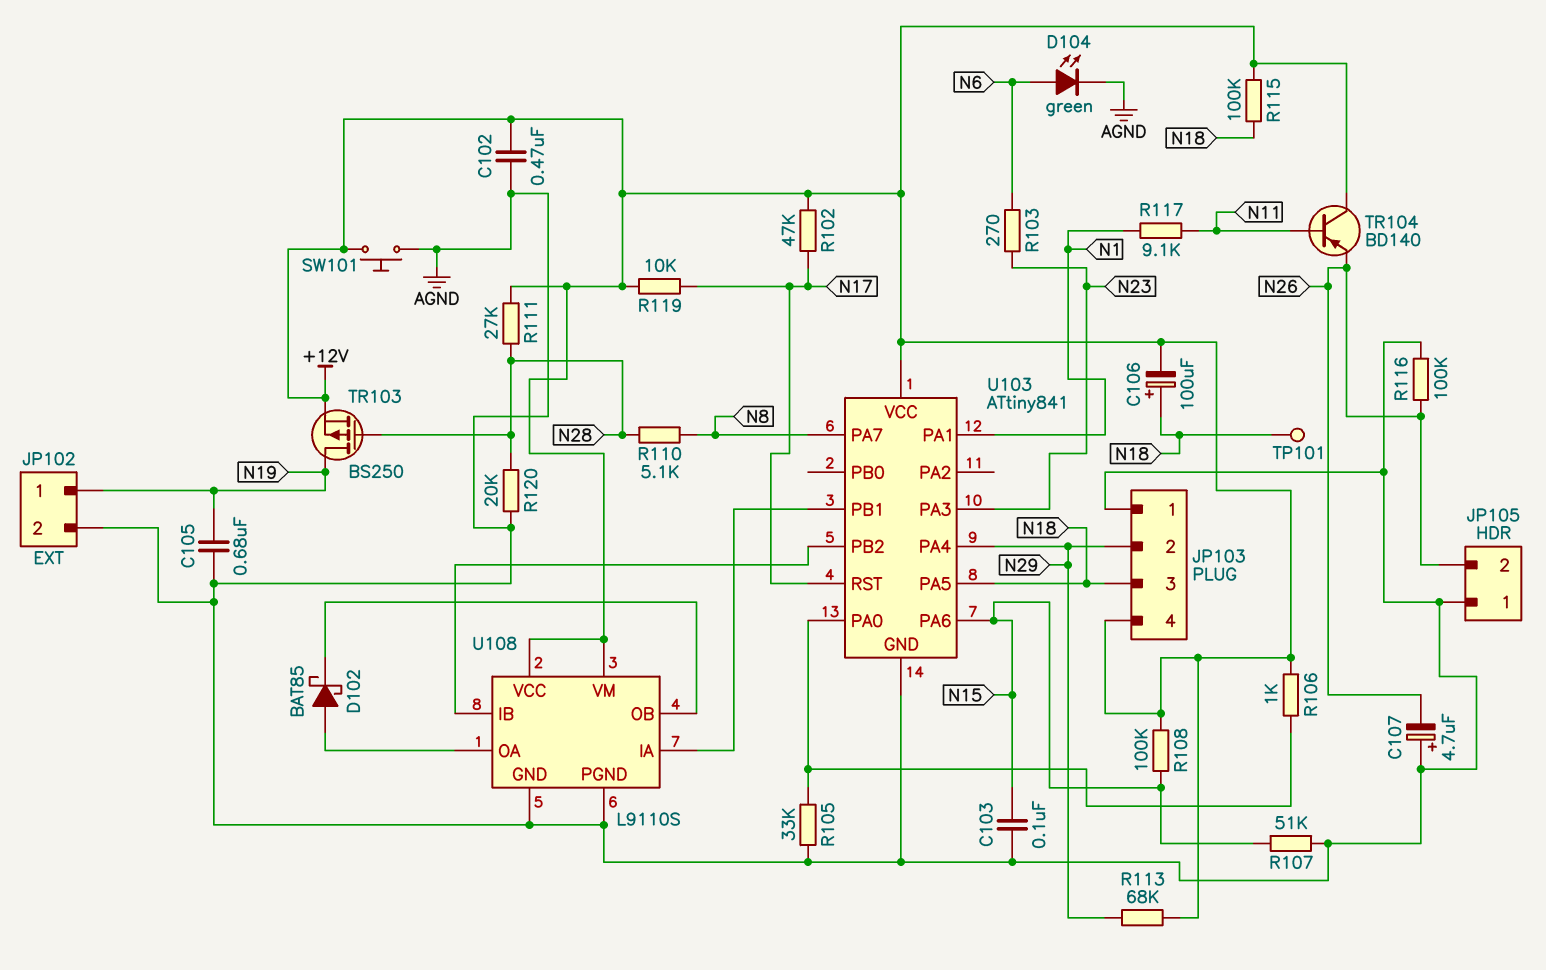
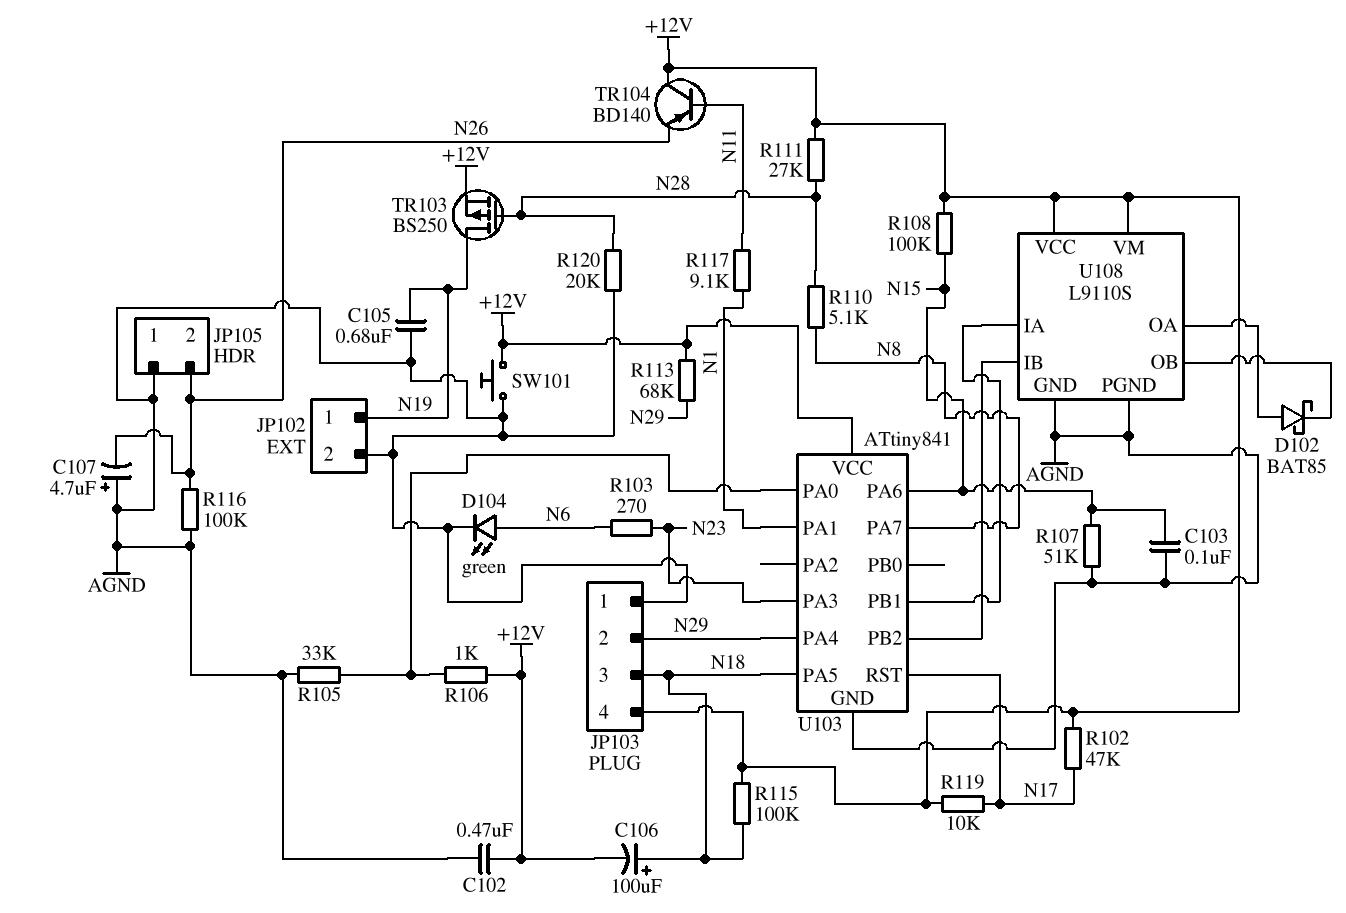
TP101: test point (N18) -> none

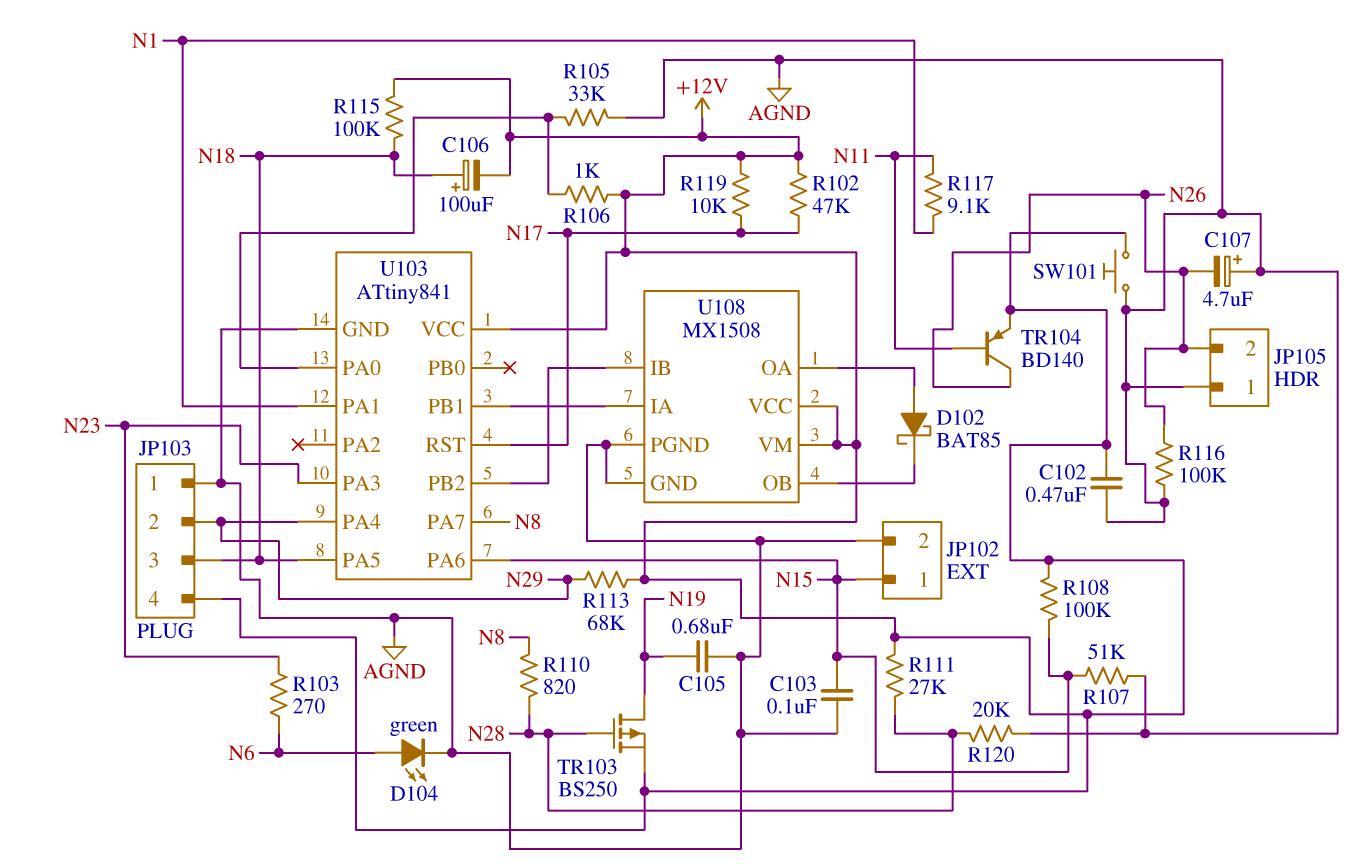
JP102 pin 1: N19 -> N15
R110: 5.1k (N8, N28) -> 820 (N8, N28)
TR104: PNP BD140 (B N11, C +12V, E N26) -> PNP BD140 (B N11, C N26, E +12V)
U108: L9110S -> MX1508

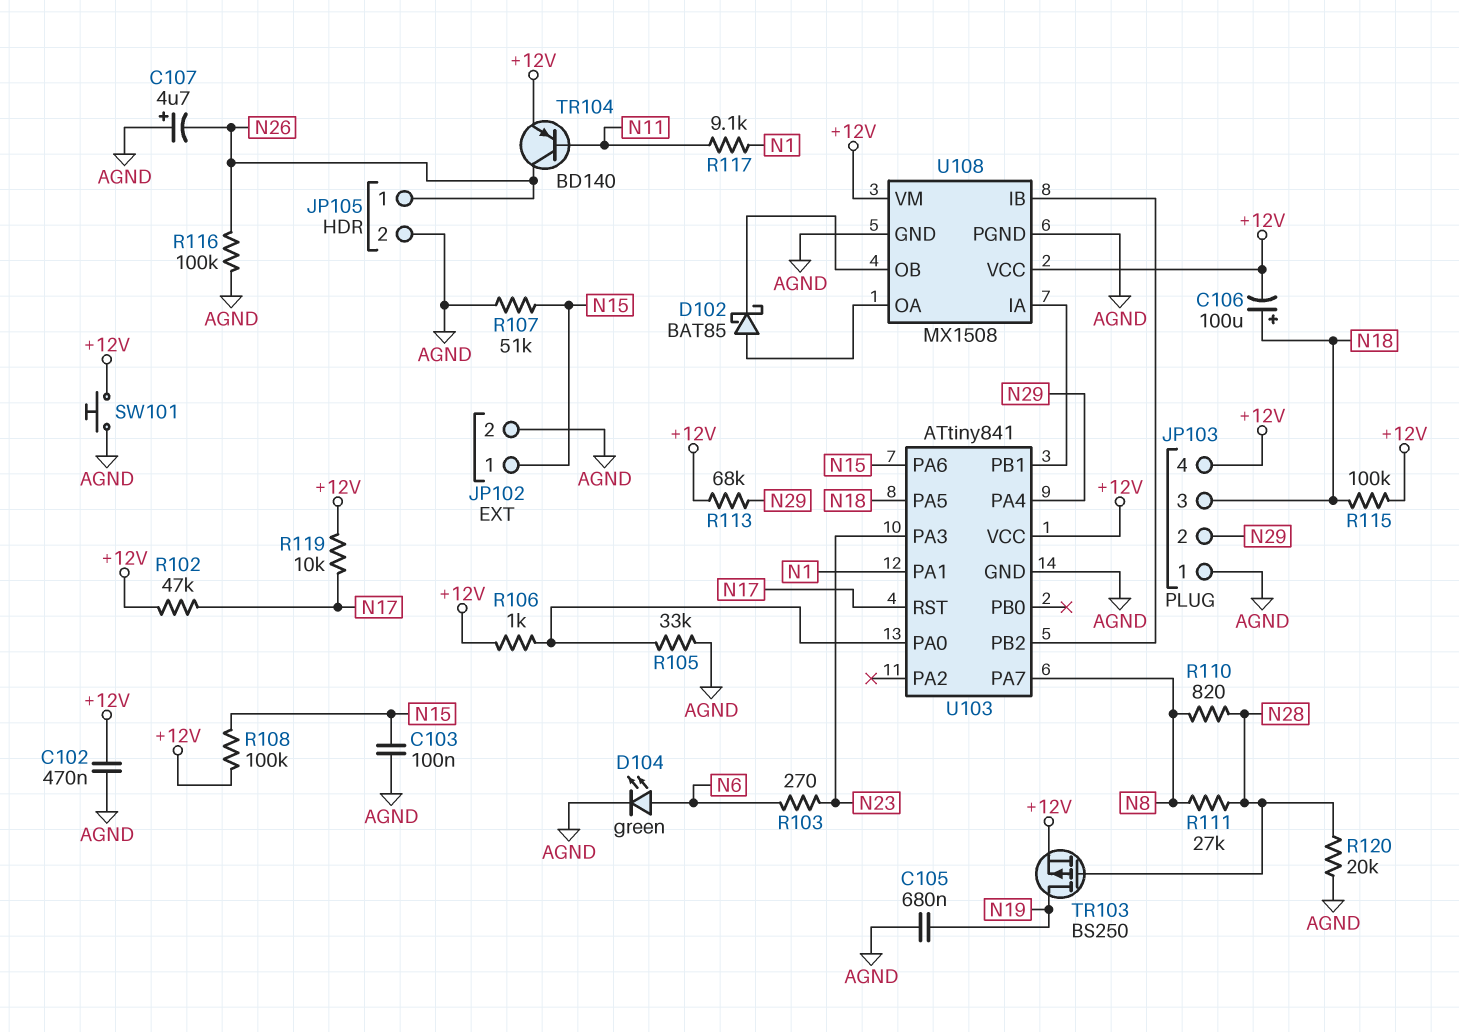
JP105 pin 1: AGND -> N26
JP105 pin 2: N26 -> AGND
R111: 27k (+12V, N28) -> 27k (N8, N28)

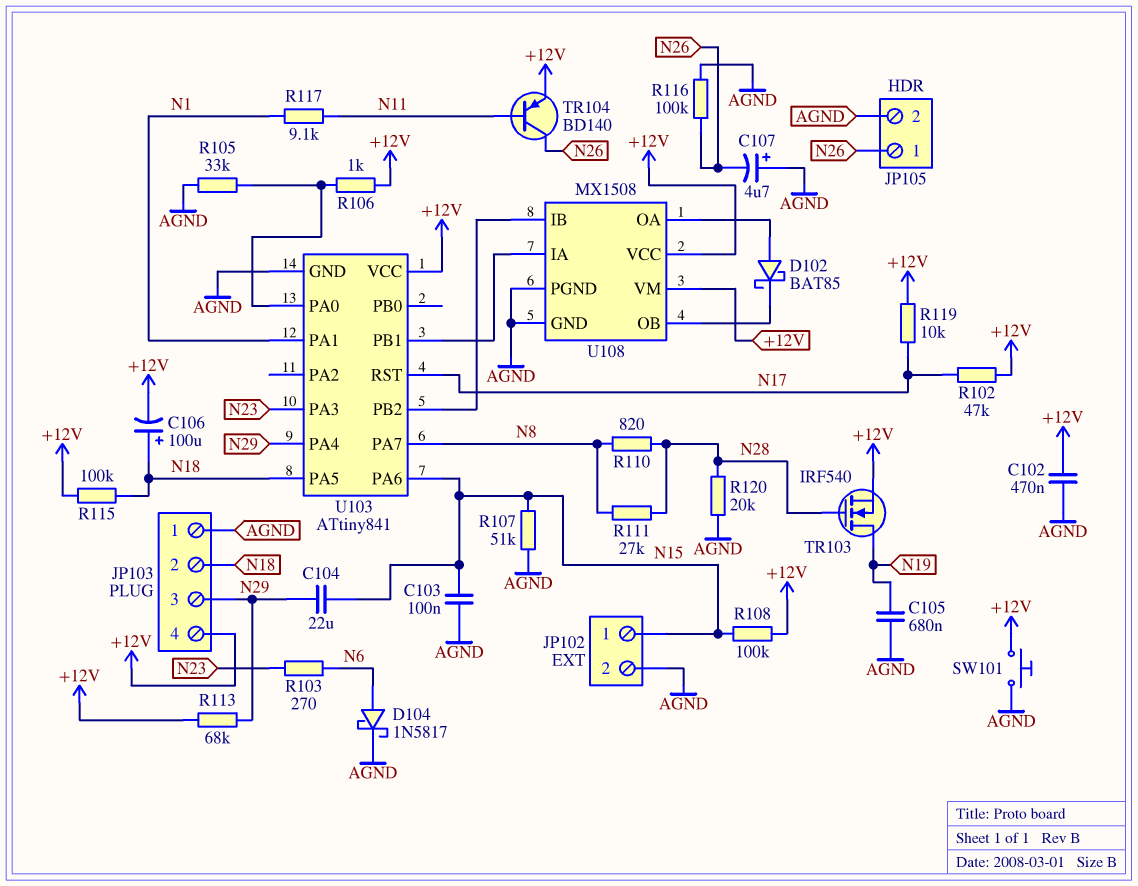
C104: none -> 22uF (N15, N29)
D104: LED green (A N6, K AGND) -> schottky 1N5817 (A N6, K AGND)
JP103 pin 2: N29 -> N18
JP103 pin 3: N18 -> N29
TR103: PMOS BS250 (G N28, D N19, S +12V) -> NMOS IRF540 (G N28, D N19, S +12V)

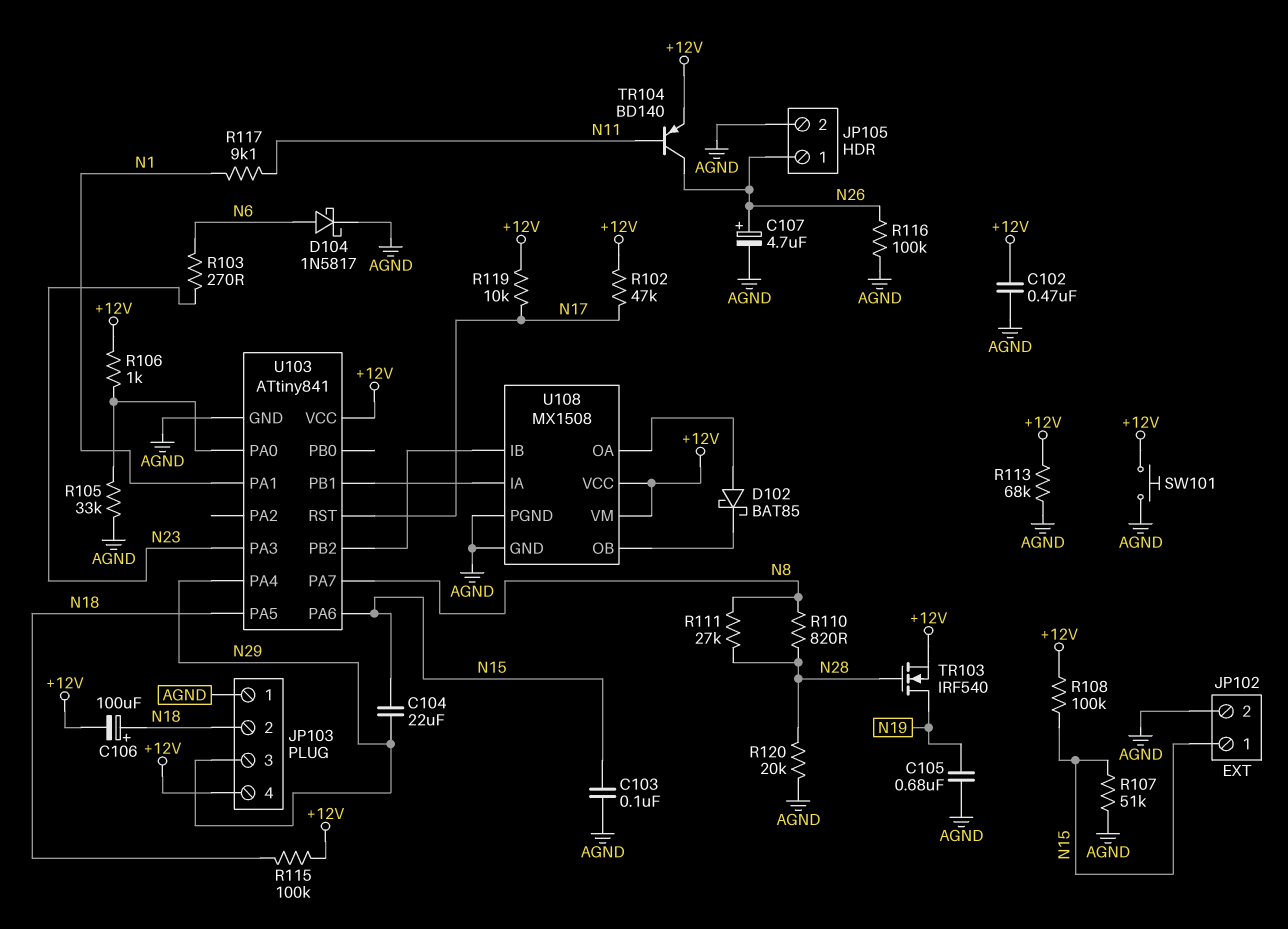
C107: 4.7uF (plus AGND, minus N26) -> 4.7uF (plus N26, minus AGND)
R113: 68k (+12V, N29) -> 68k (+12V, AGND)

